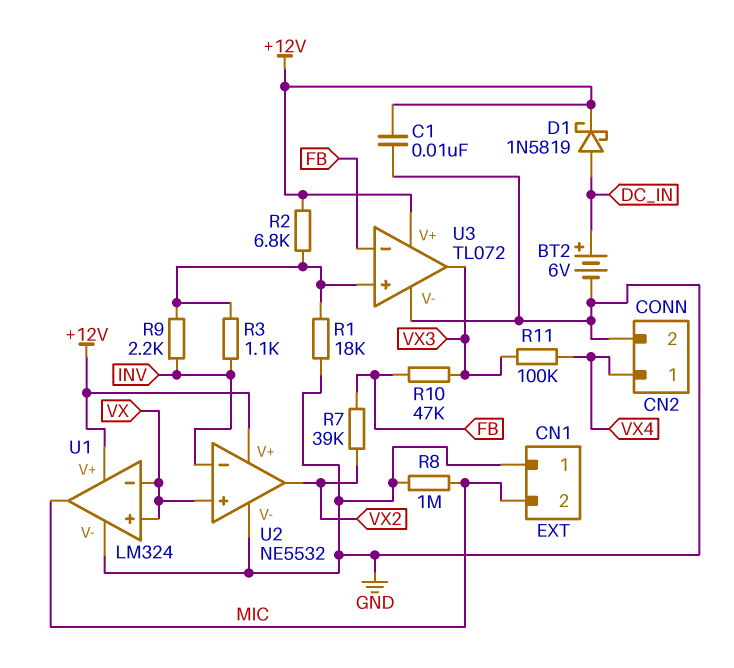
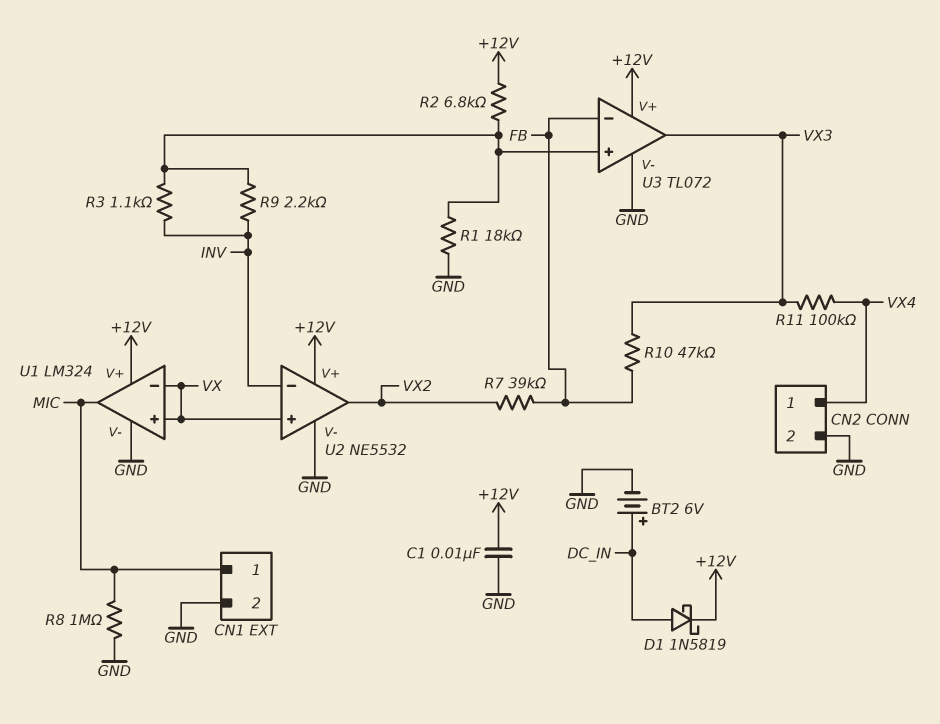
CN1 pin 1: GND -> MIC
CN1 pin 2: MIC -> GND

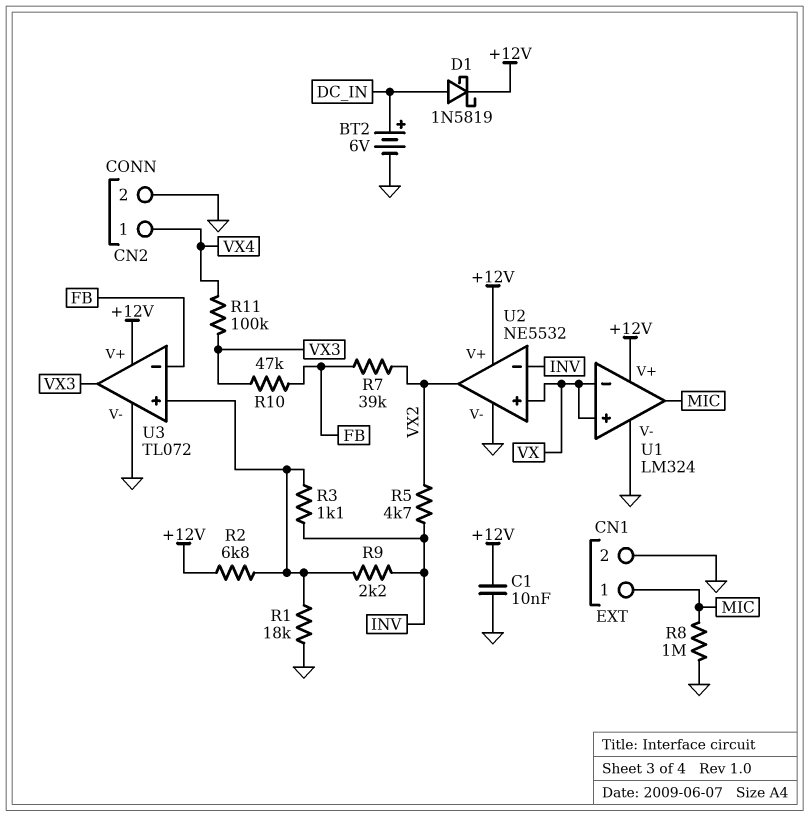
R5: none -> 4.7k (INV, VX2)

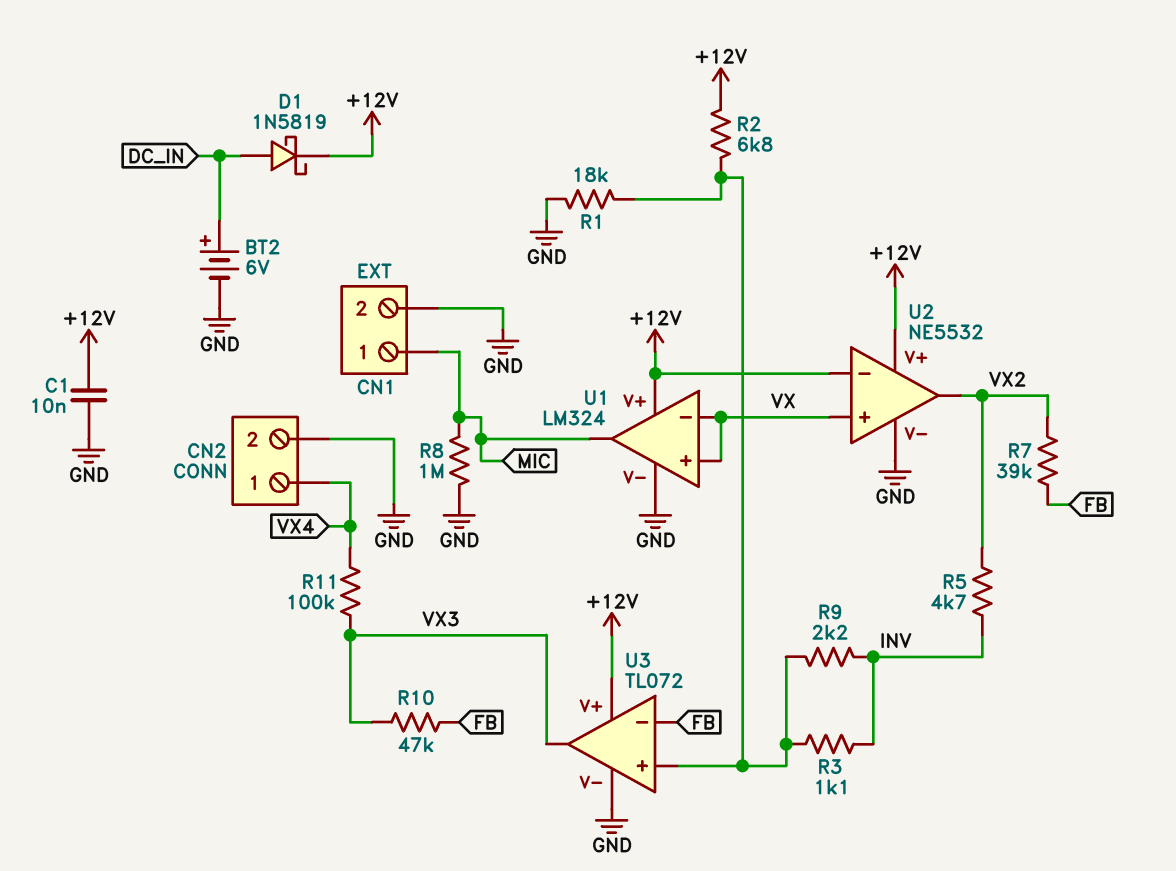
U2 pin in-: INV -> +12V

